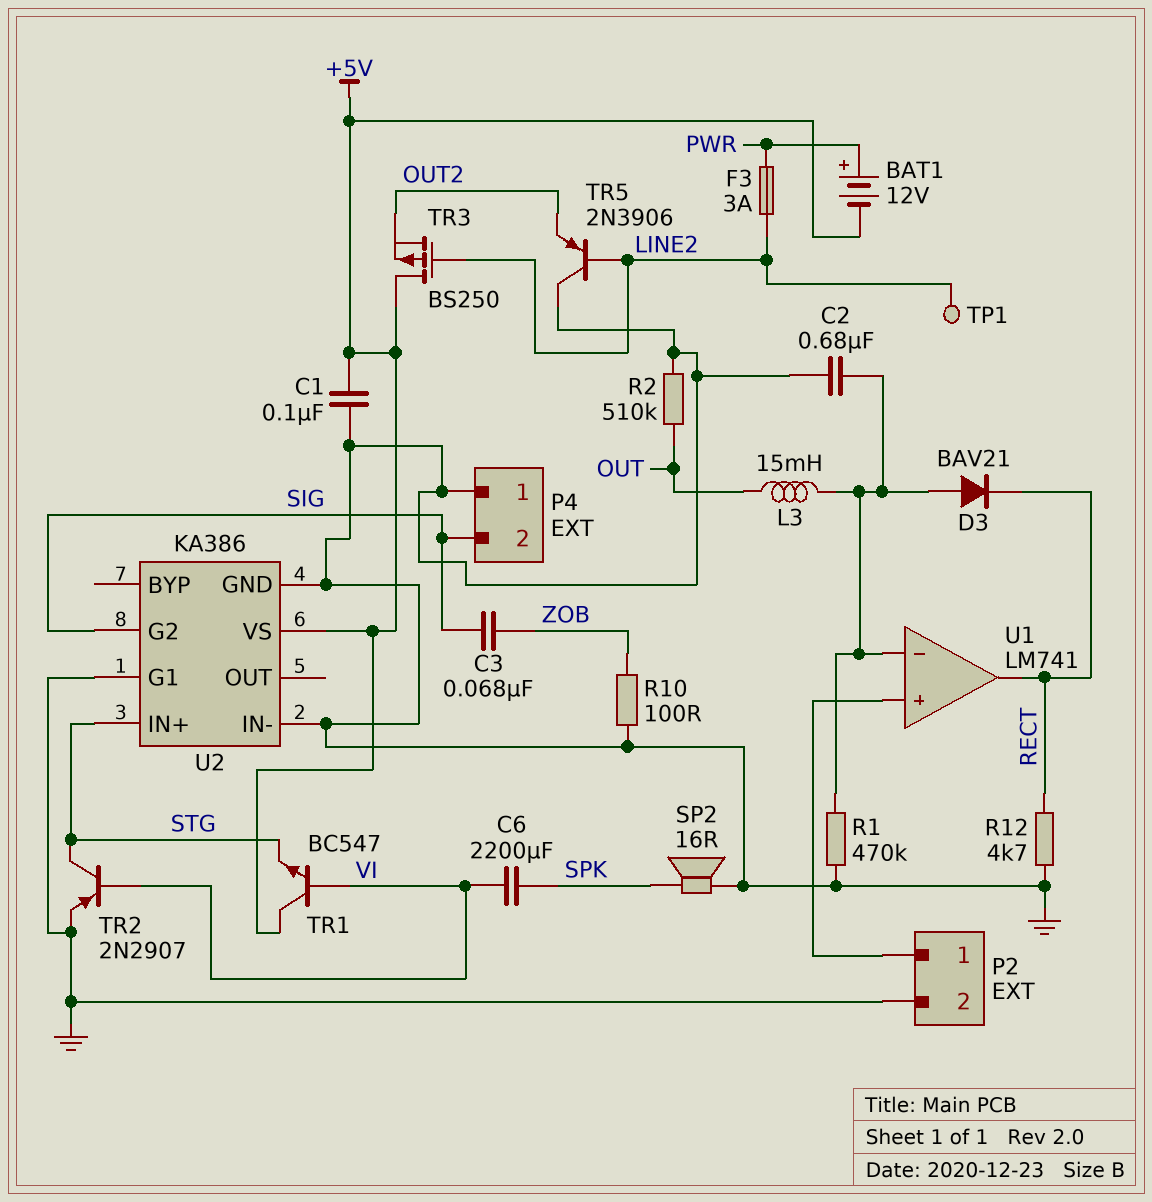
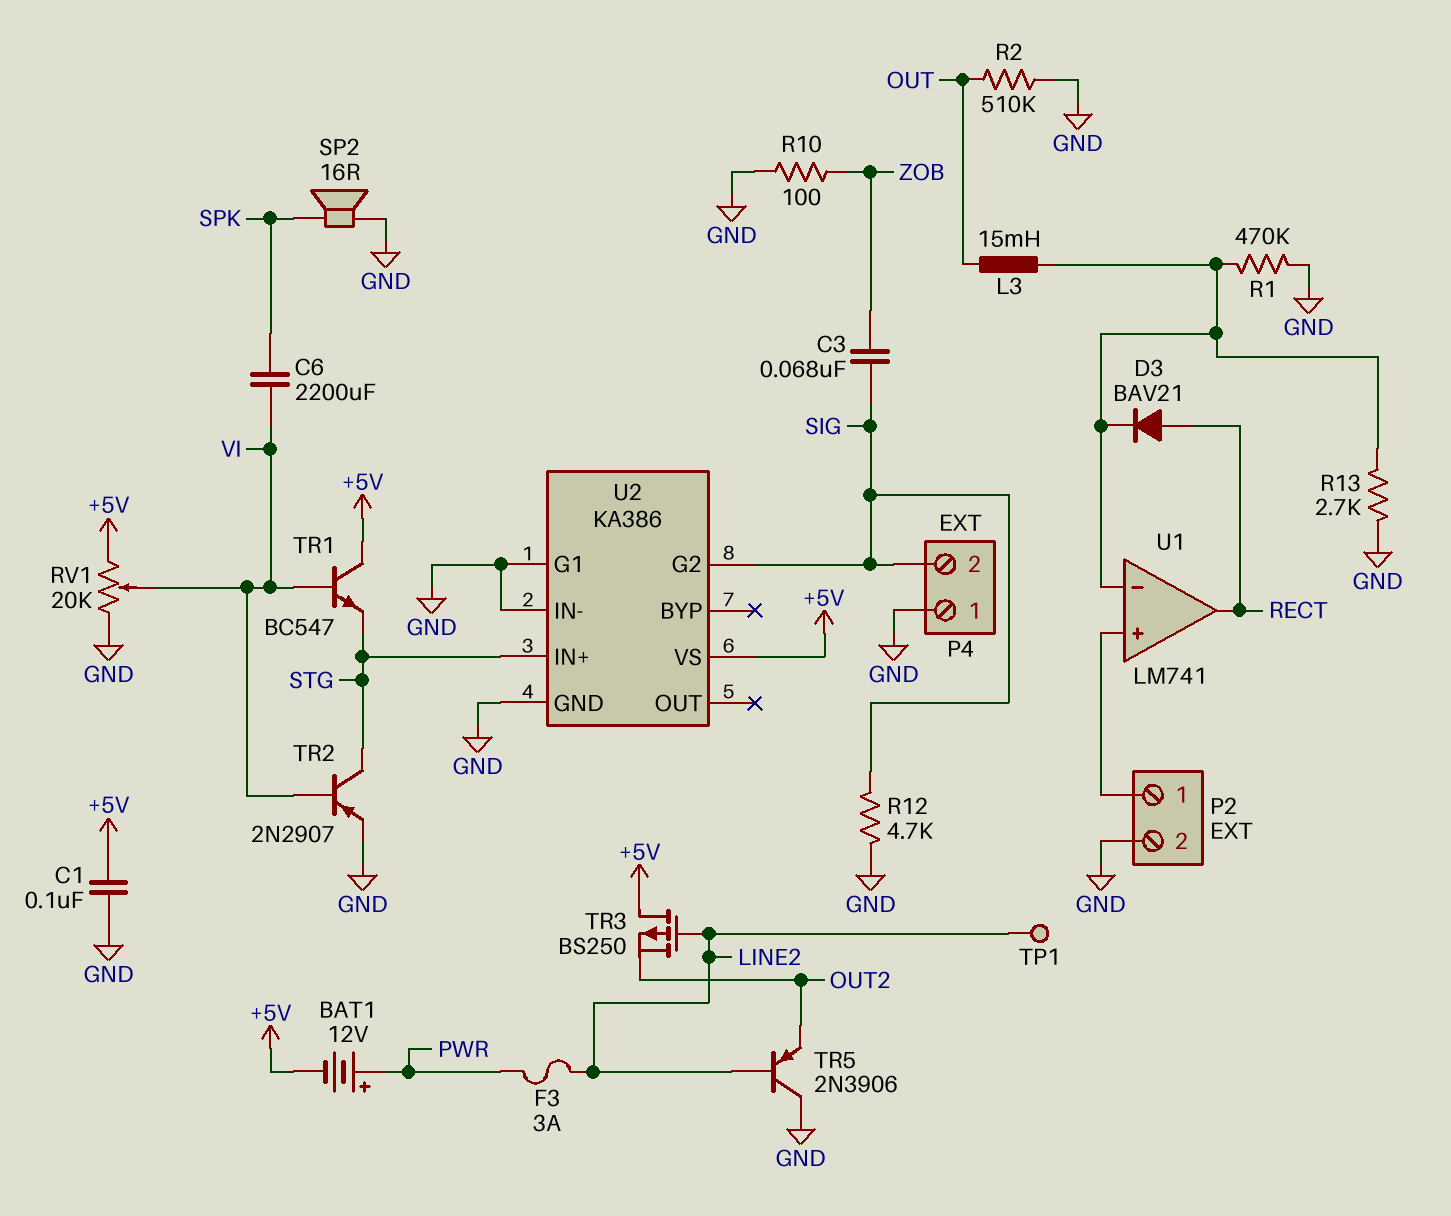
C2: 680nF (GND, U1/in-) -> none
D3: diode BAV21 (A U1/in-, K RECT) -> diode BAV21 (A RECT, K U1/in-)
R12: 4.7k (GND, RECT) -> 4.7k (GND, SIG)
R13: none -> 2.7k (GND, U1/in-)
RV1: none -> 20k (+5V, GND, wiper VI)

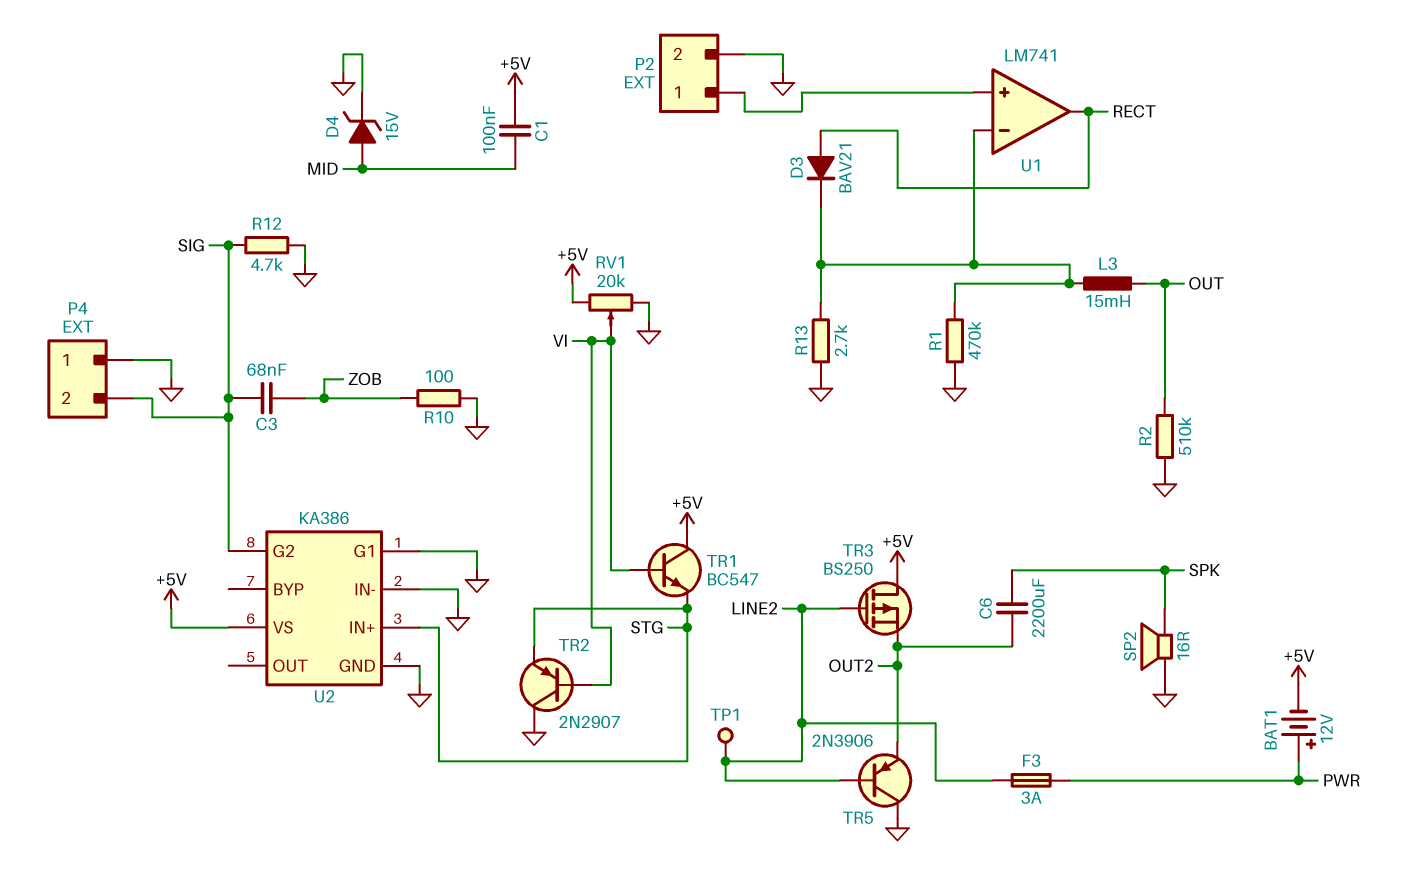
C1: 100nF (+5V, GND) -> 100nF (+5V, MID)
C6: 2200uF (SPK, VI) -> 2200uF (OUT2, SPK)
D4: none -> zener 15V (A MID, K GND)
TR2: PNP 2N2907 (B VI, C STG, E GND) -> PNP 2N2907 (B VI, C GND, E STG)

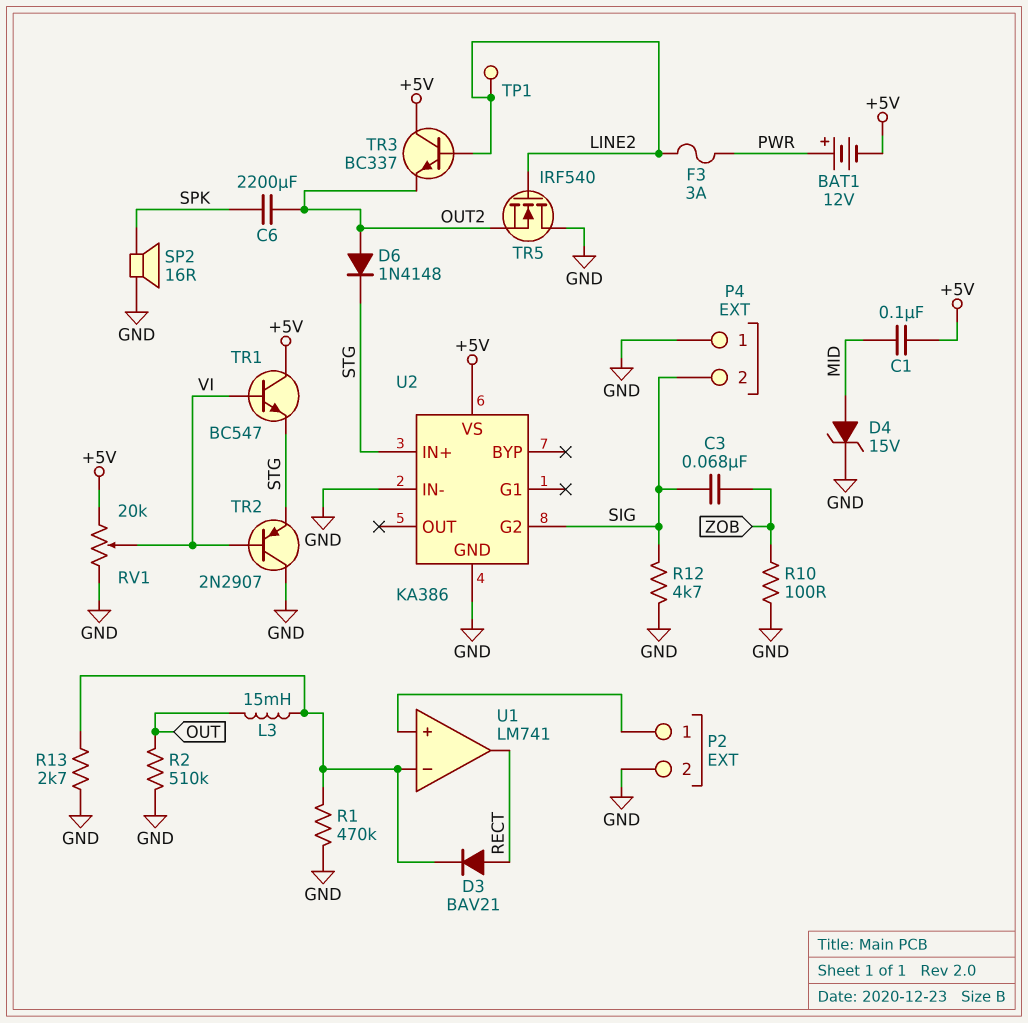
D6: none -> diode 1N4148 (A OUT2, K STG)
TR3: PMOS BS250 (G LINE2, D +5V, S OUT2) -> NPN BC337 (B LINE2, C +5V, E OUT2)
TR5: PNP 2N3906 (B LINE2, C GND, E OUT2) -> NMOS IRF540 (G LINE2, D GND, S OUT2)
U2 pin G1: GND -> none

